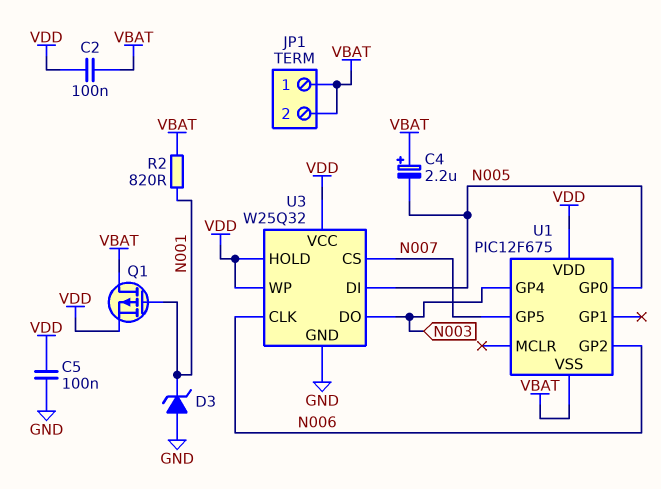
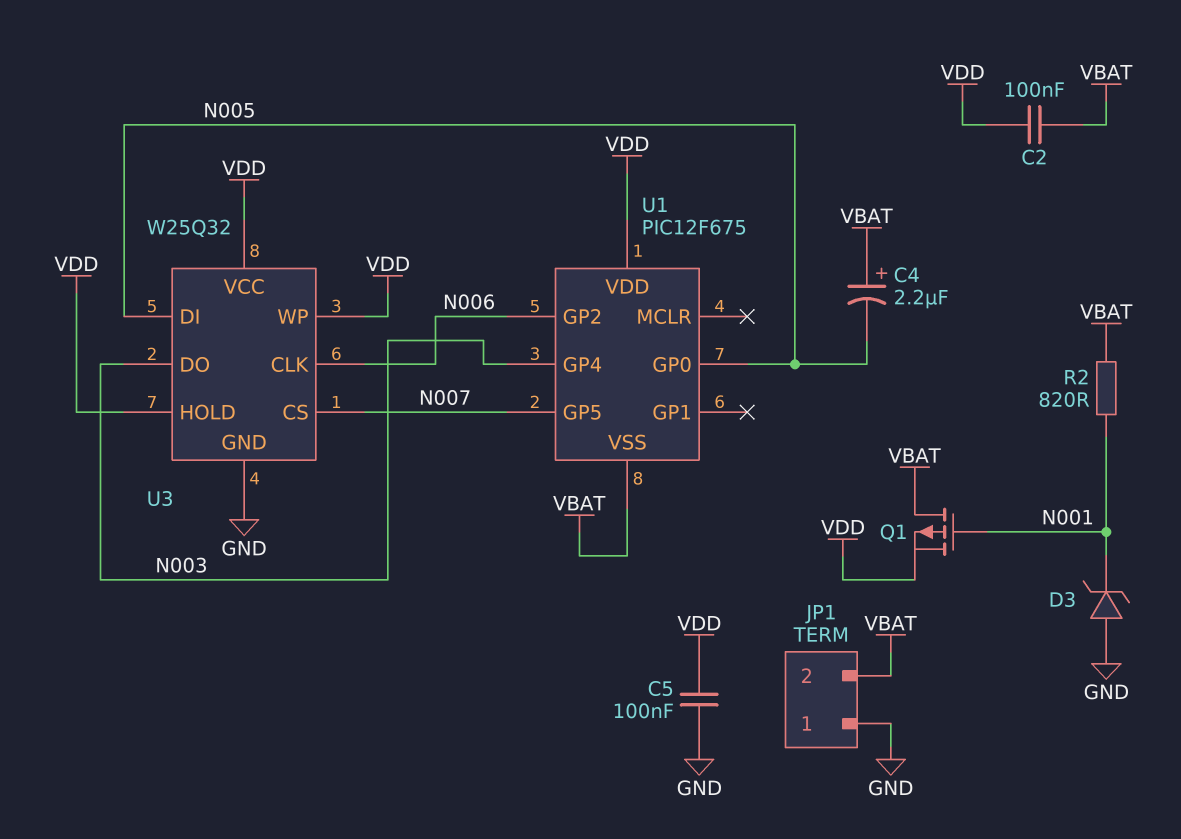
JP1 pin 1: VBAT -> GND

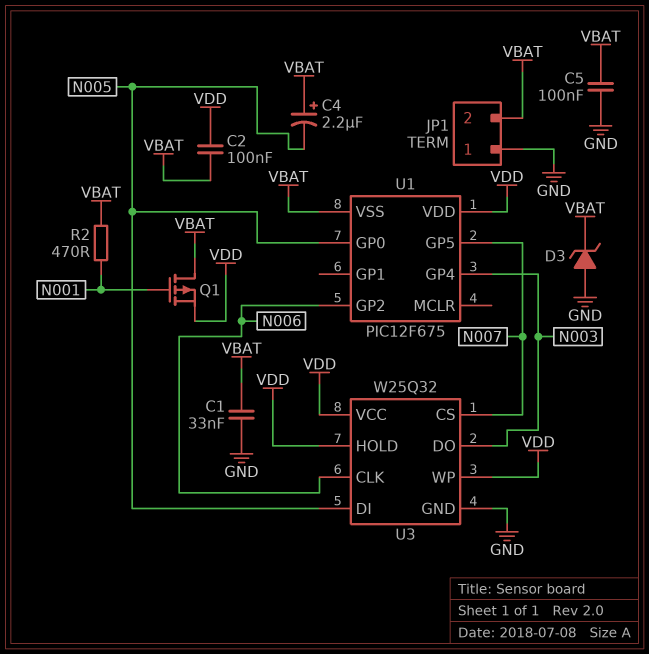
C1: none -> 33nF (GND, VBAT)
C5: 100nF (GND, VDD) -> 100nF (GND, VBAT)
D3: zener (A GND, K N001) -> zener (A GND, K VBAT)
R2: 820 (N001, VBAT) -> 470 (N001, VBAT)

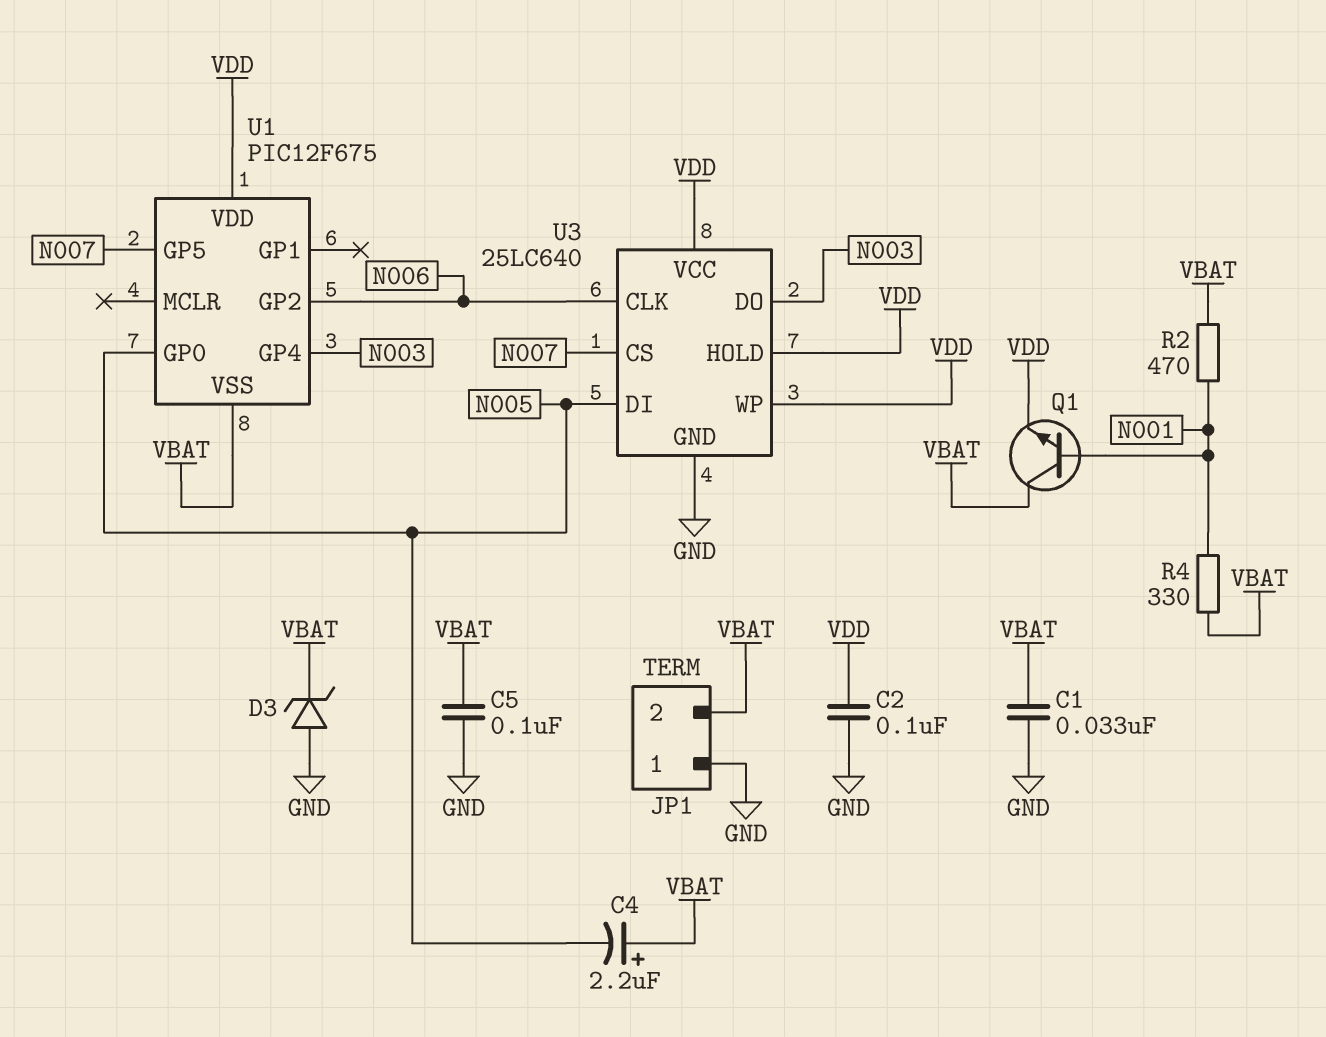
C2: 100nF (VBAT, VDD) -> 100nF (GND, VDD)
Q1: PMOS (G N001, D VBAT, S VDD) -> NPN (B N001, C VBAT, E VDD)
R4: none -> 330 (N001, VBAT)
U3: W25Q32 -> 25LC640

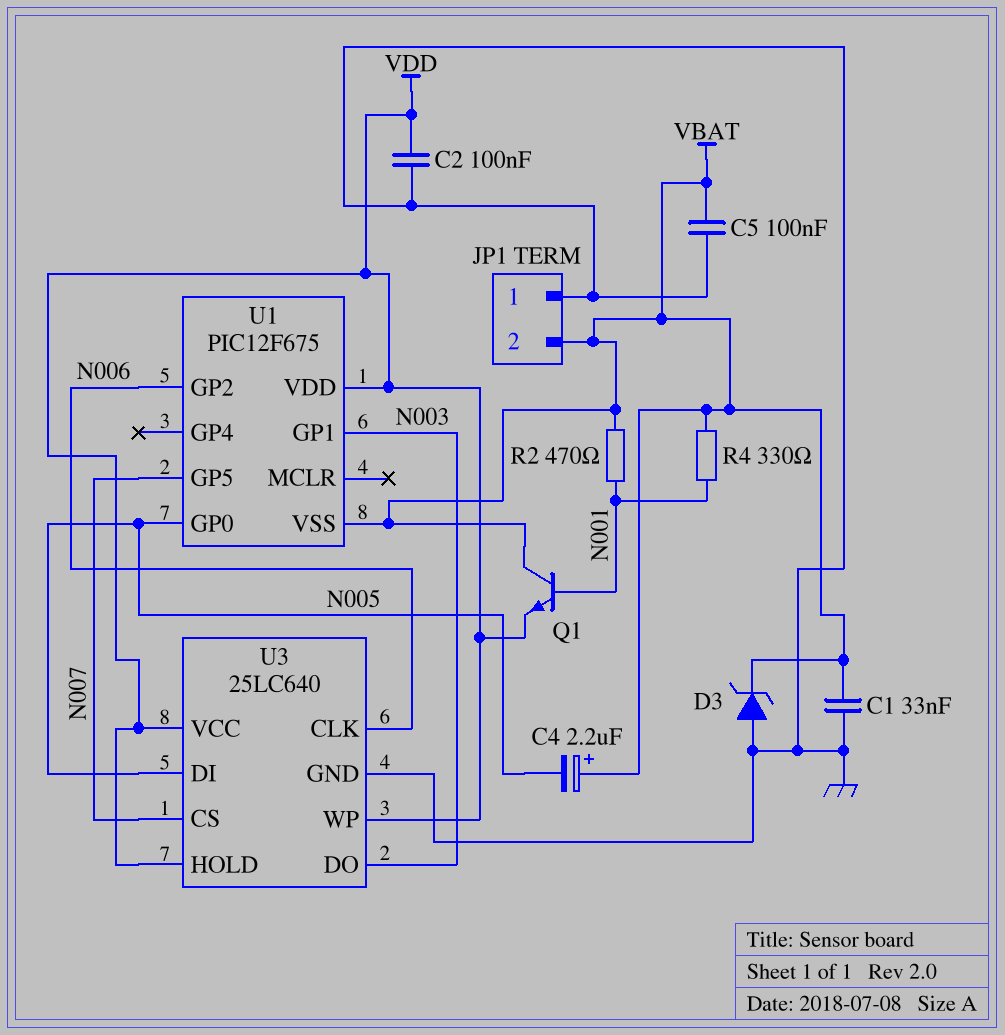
U1 pin GP1: none -> N003
U1 pin GP4: N003 -> none

